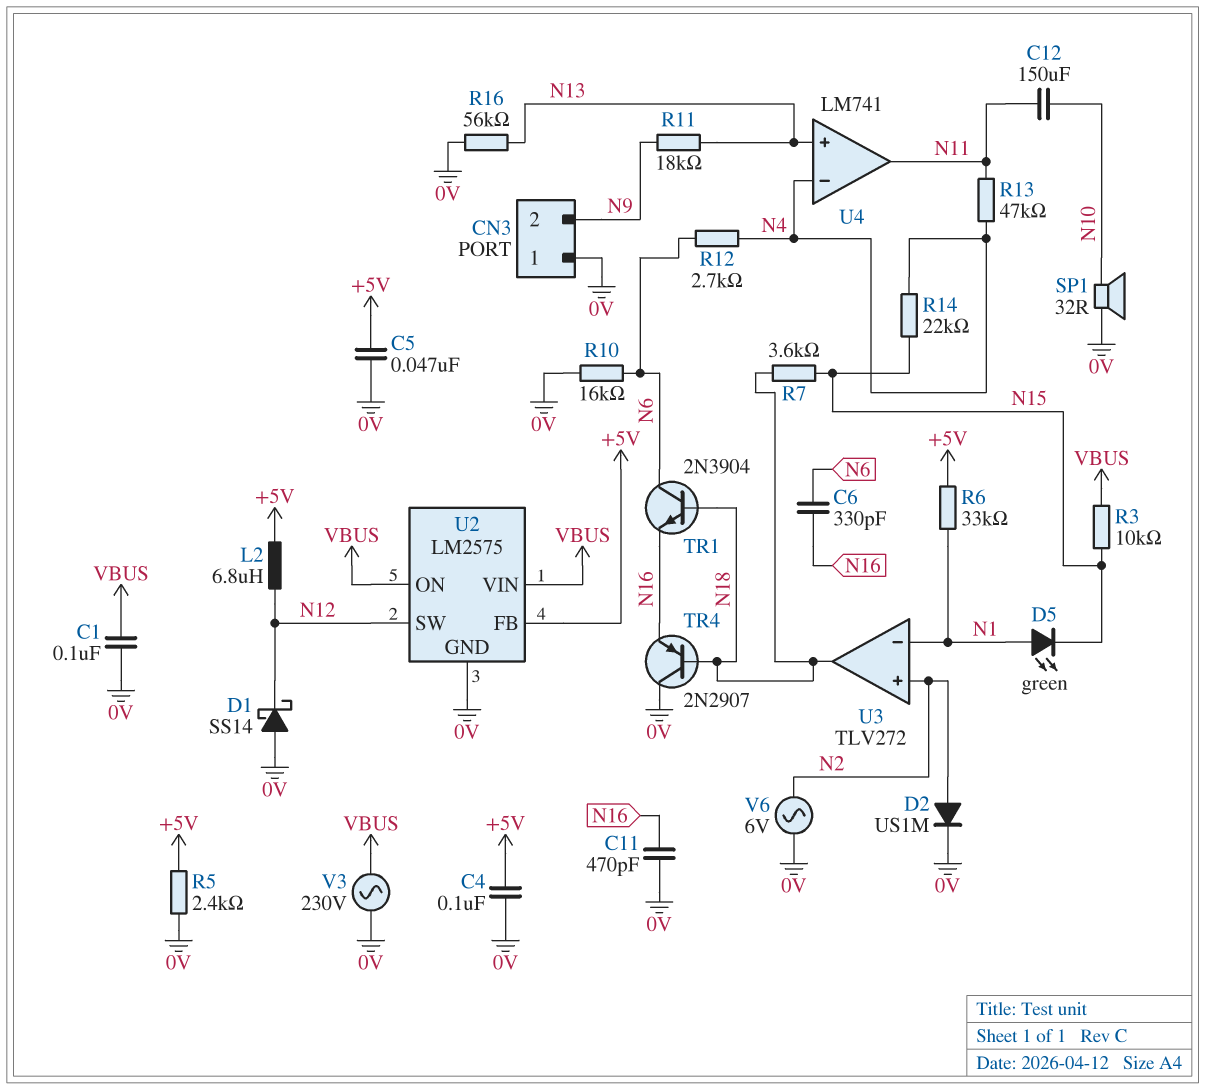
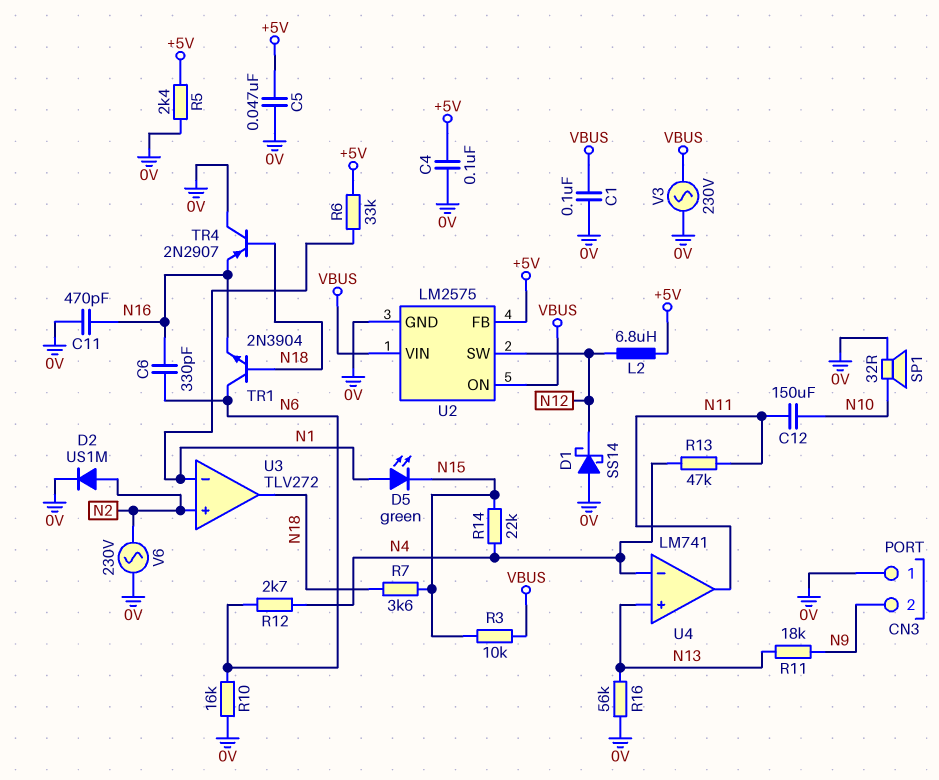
V6: AC 6V (0V, N2) -> AC 230V (0V, N2)

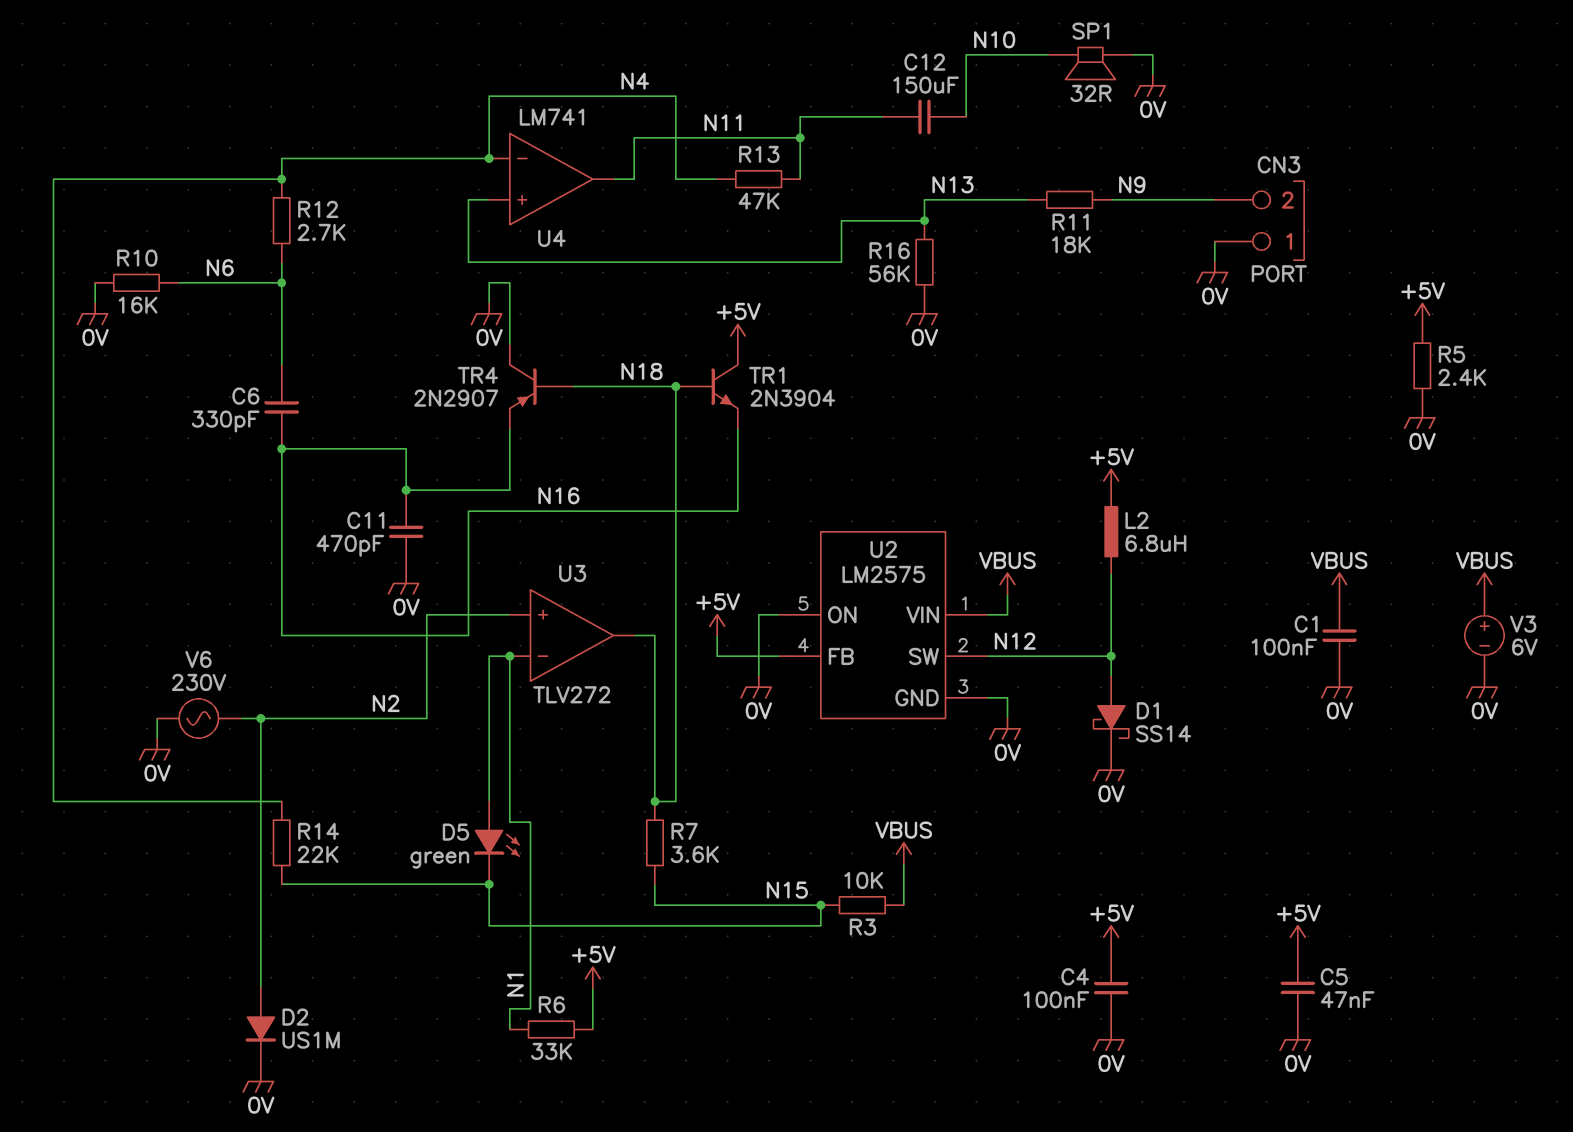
D1: schottky SS14 (A 0V, K N12) -> schottky SS14 (A N12, K 0V)
TR1: NPN 2N3904 (B N18, C N6, E N16) -> NPN 2N3904 (B N18, C +5V, E N16)
U2 pin ON: VBUS -> 0V
V3: AC 230V (0V, VBUS) -> 6V (plus VBUS, minus 0V)

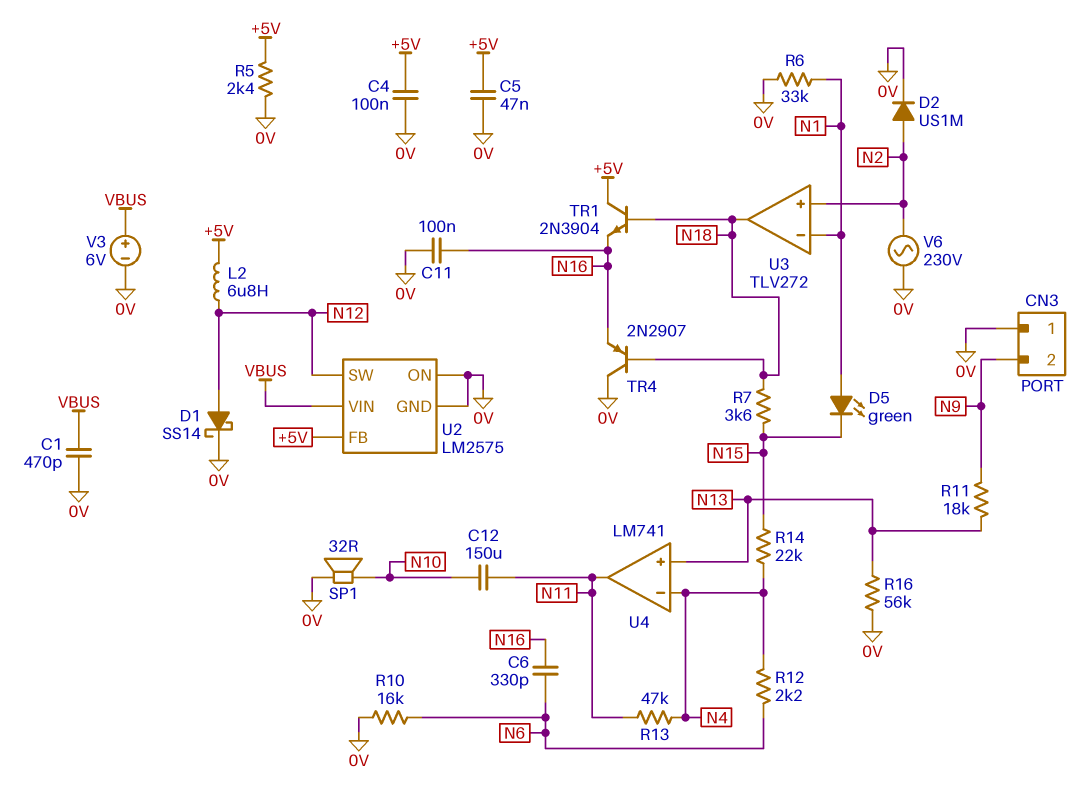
C1: 100nF (0V, VBUS) -> 470pF (0V, VBUS)
C11: 470pF (0V, N16) -> 100nF (0V, N16)
R3: 10k (N15, VBUS) -> none
R6: 33k (+5V, N1) -> 33k (0V, N1)
R12: 2.7k (N4, N6) -> 2.2k (N4, N6)

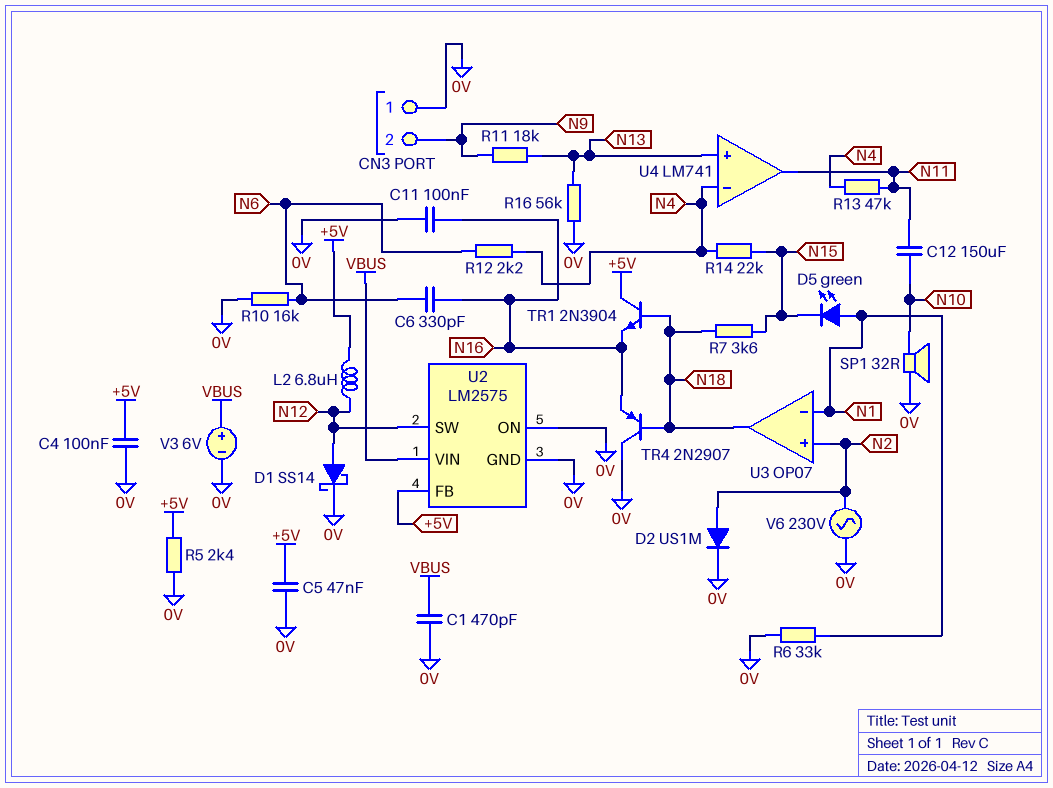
U3: TLV272 -> OP07

